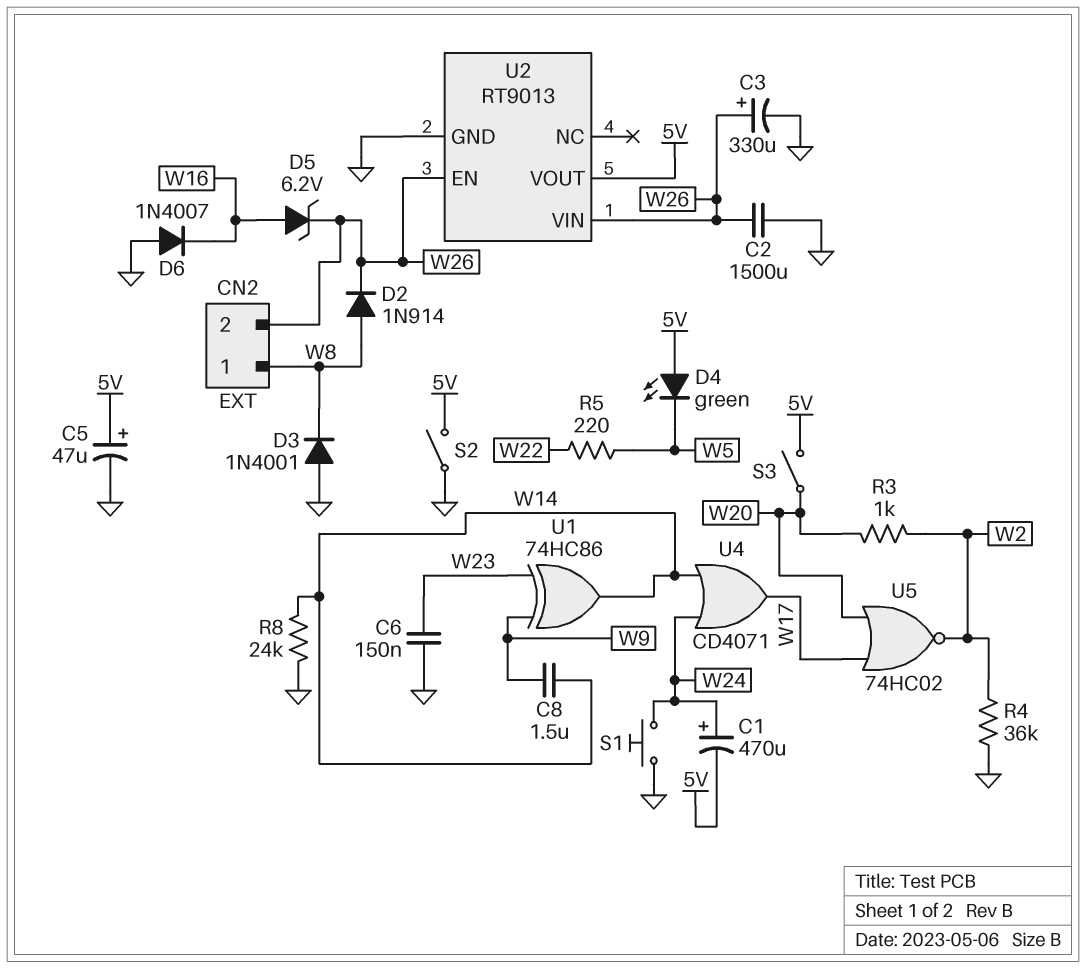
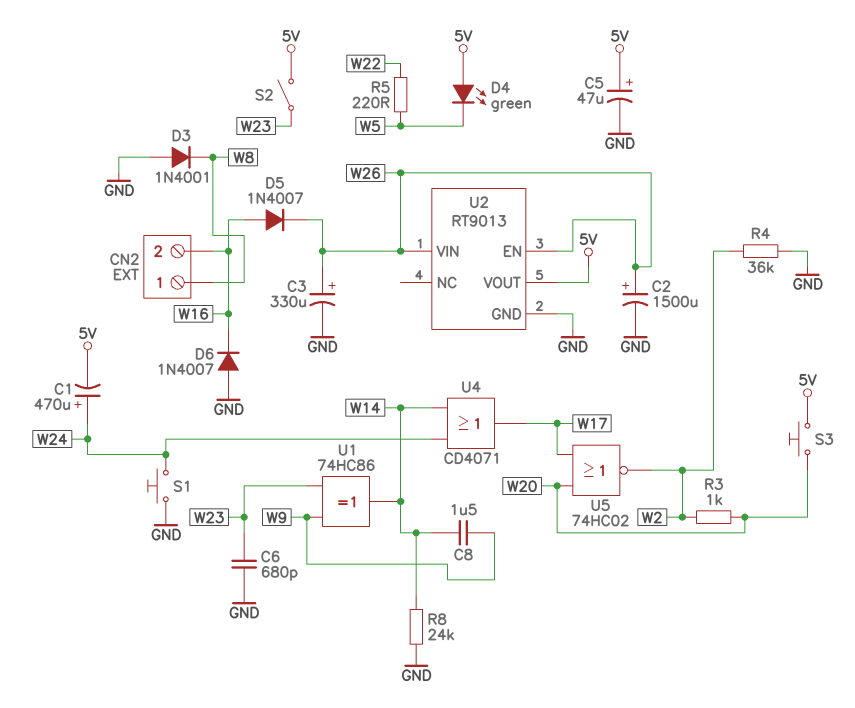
C2: 1500uF (GND, W26) -> 1500uF (plus W26, minus GND)
C6: 150nF (GND, W23) -> 680pF (GND, W23)
CN2 pin 2: W26 -> W16
D2: diode 1N914 (A W8, K W26) -> none
D5: zener 6.2V (A W16, K W26) -> diode 1N4007 (A W16, K W26)
S2: switch (5V, GND) -> switch (5V, W23)
S3: switch (5V, W20) -> button (5V, W20)

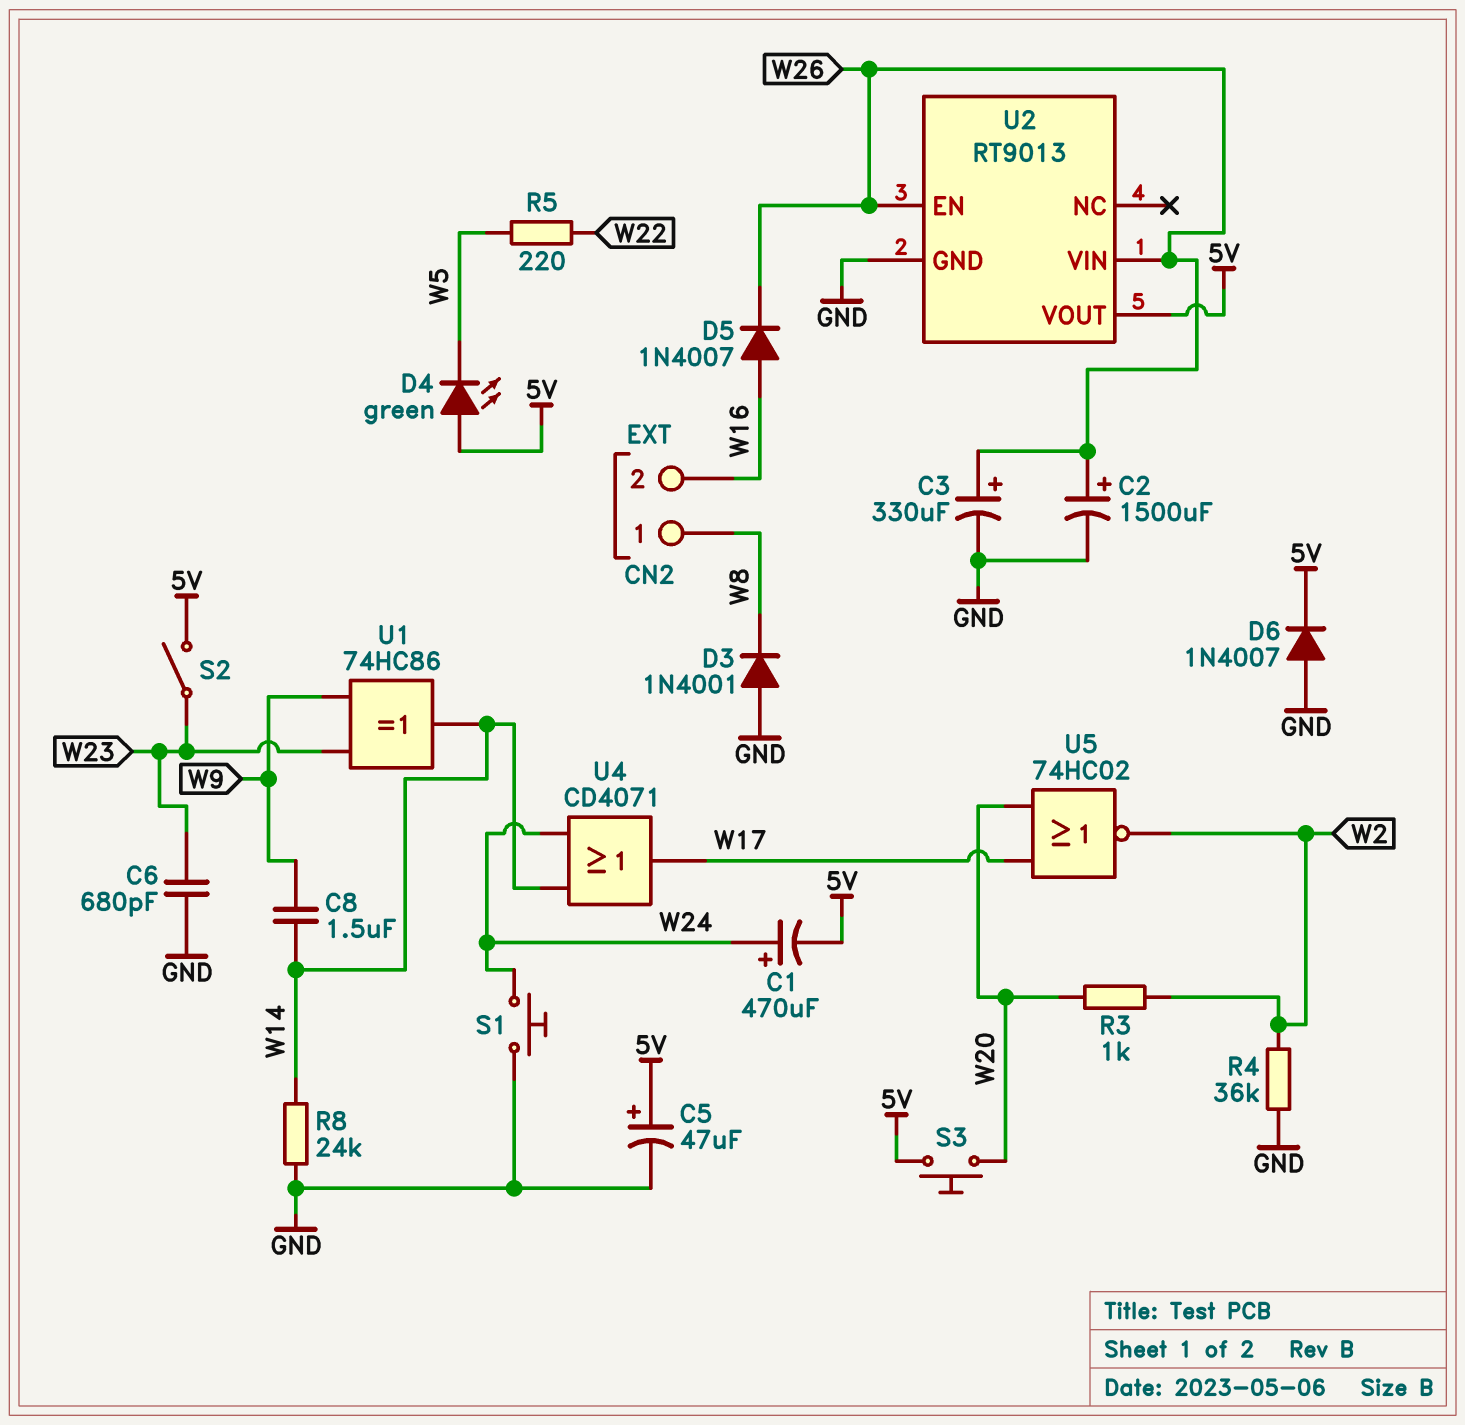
D6: diode 1N4007 (A GND, K W16) -> diode 1N4007 (A GND, K 5V)

